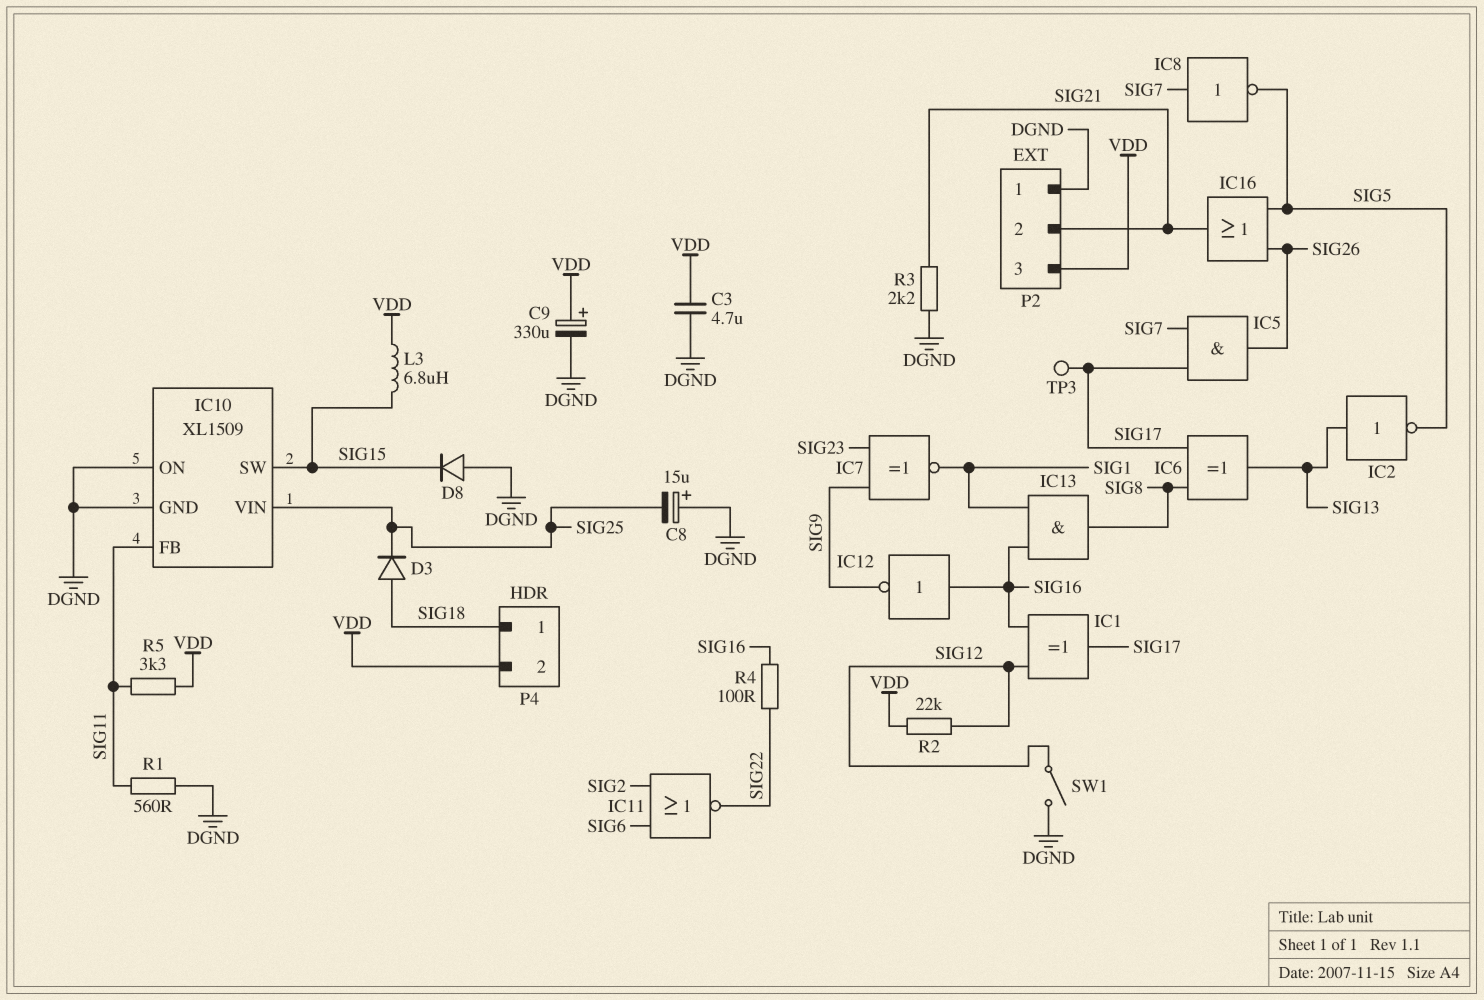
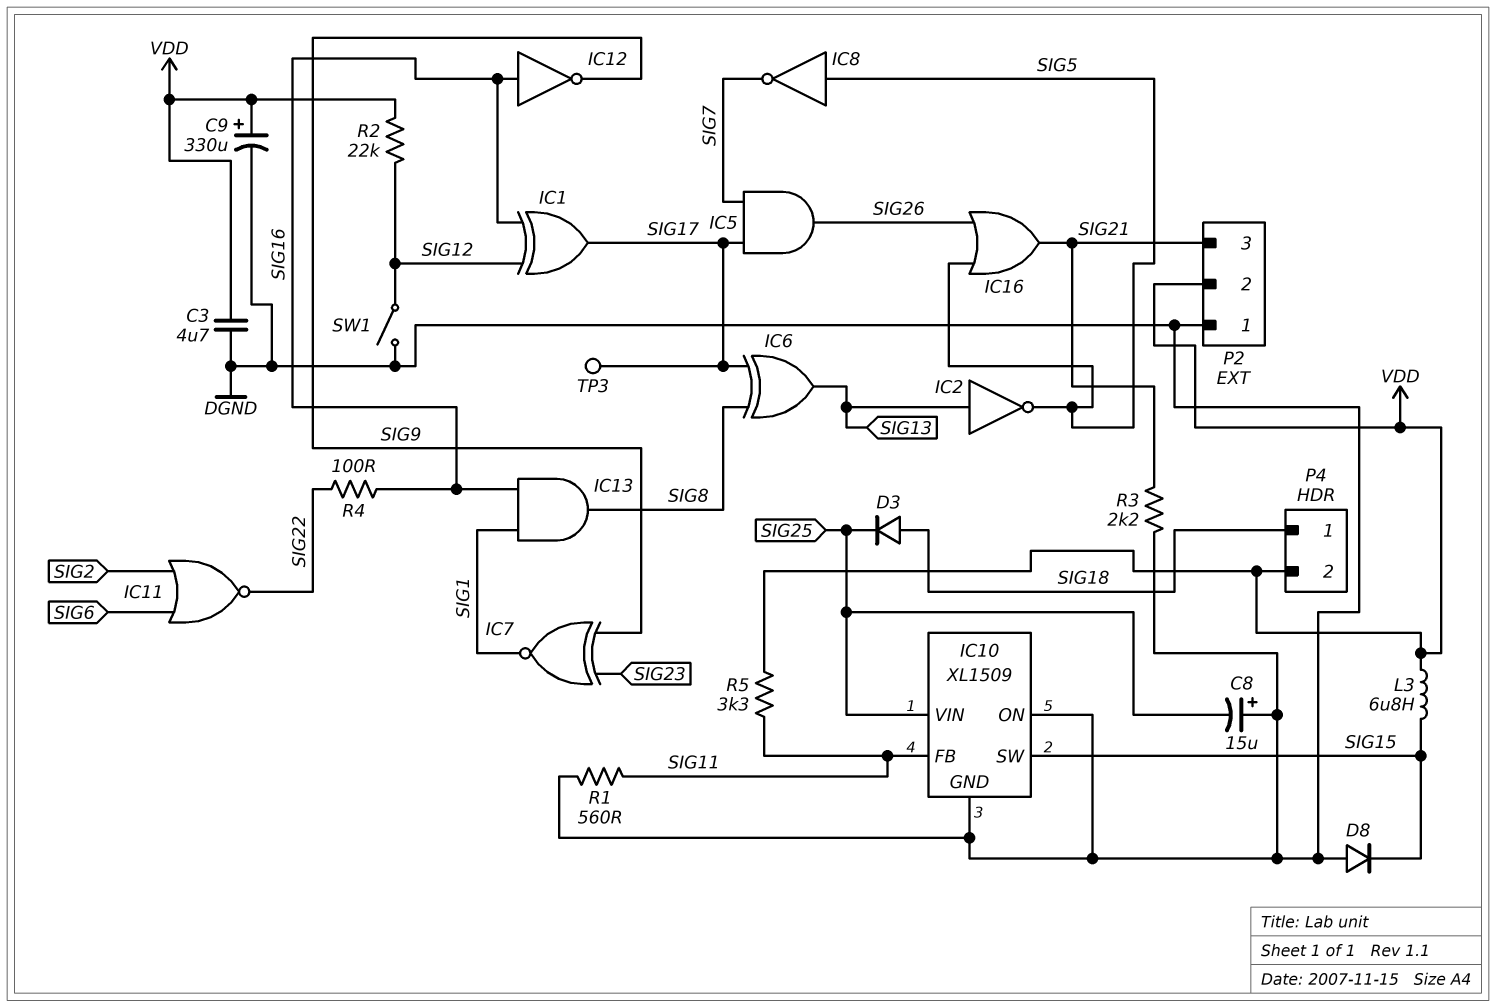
IC8: NOT (in SIG7, out SIG5) -> NOT (in SIG5, out SIG7)
P2 pin 2: SIG21 -> VDD
P2 pin 3: VDD -> SIG21

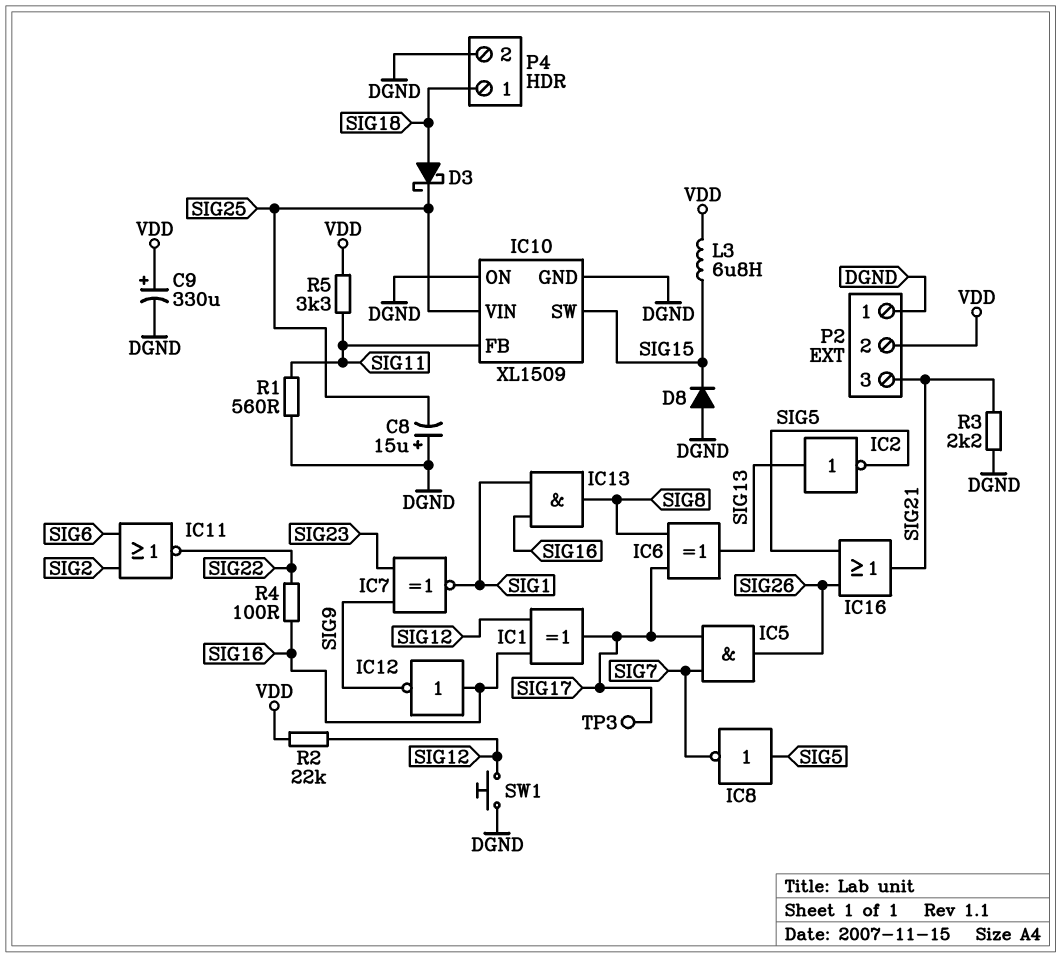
C3: 4.7uF (DGND, VDD) -> none
D3: diode (A SIG18, K SIG25) -> schottky (A SIG18, K SIG25)
P4 pin 2: VDD -> DGND
SW1: switch (DGND, SIG12) -> button (DGND, SIG12)

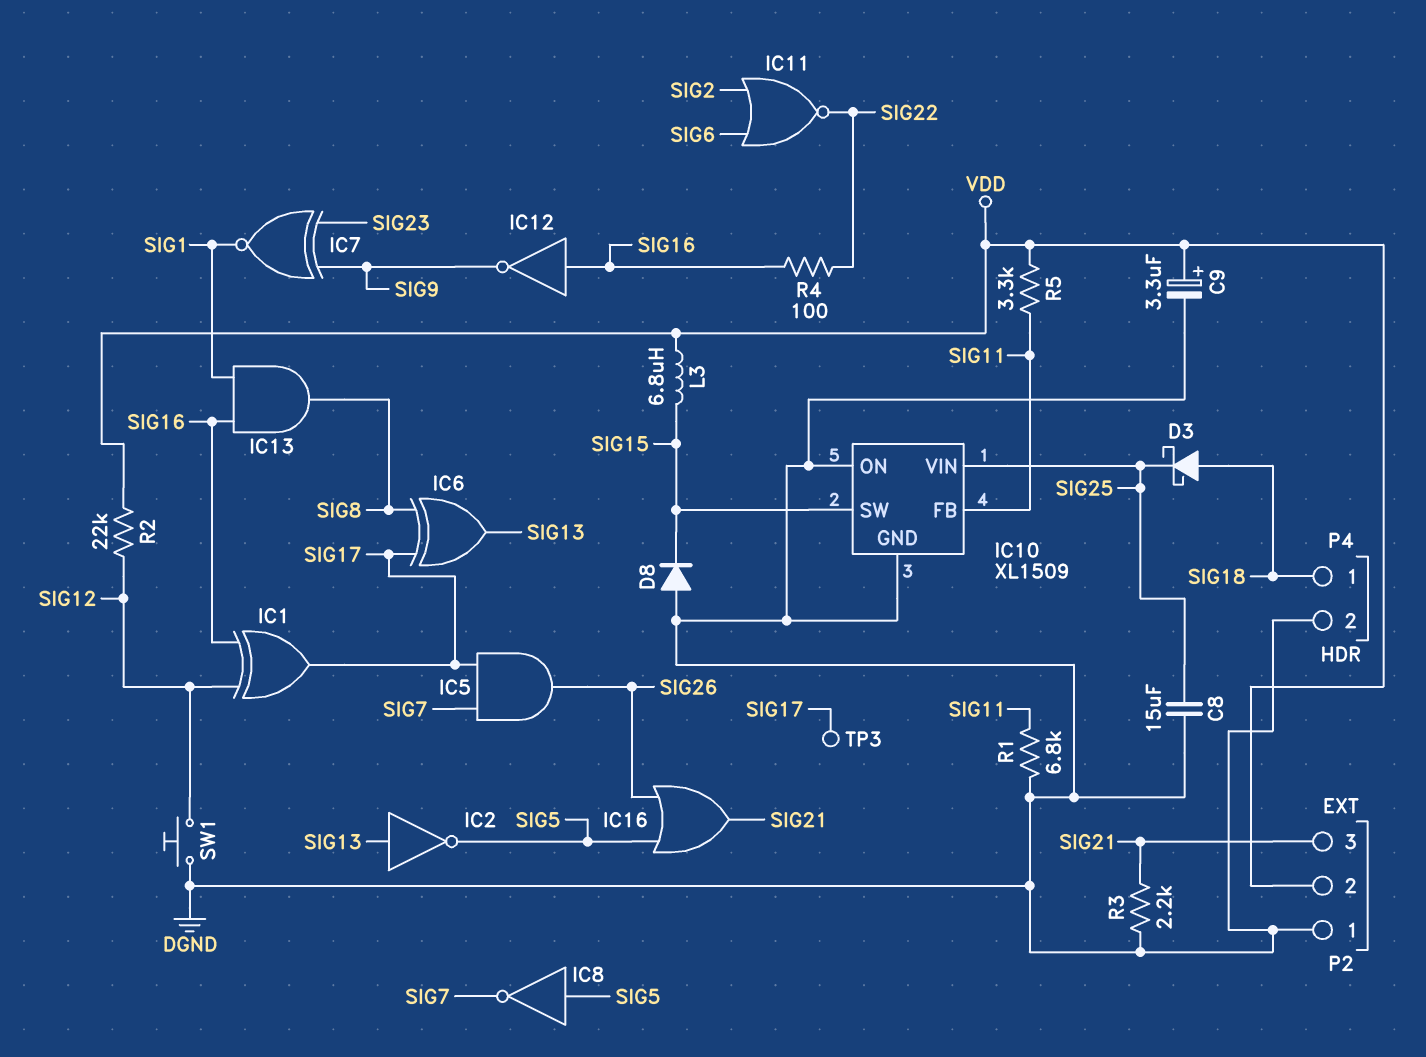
C8: 15uF (plus DGND, minus SIG25) -> 15uF (DGND, SIG25)
C9: 330uF (plus VDD, minus DGND) -> 3.3uF (plus VDD, minus DGND)
R1: 560 (DGND, SIG11) -> 6.8k (DGND, SIG11)

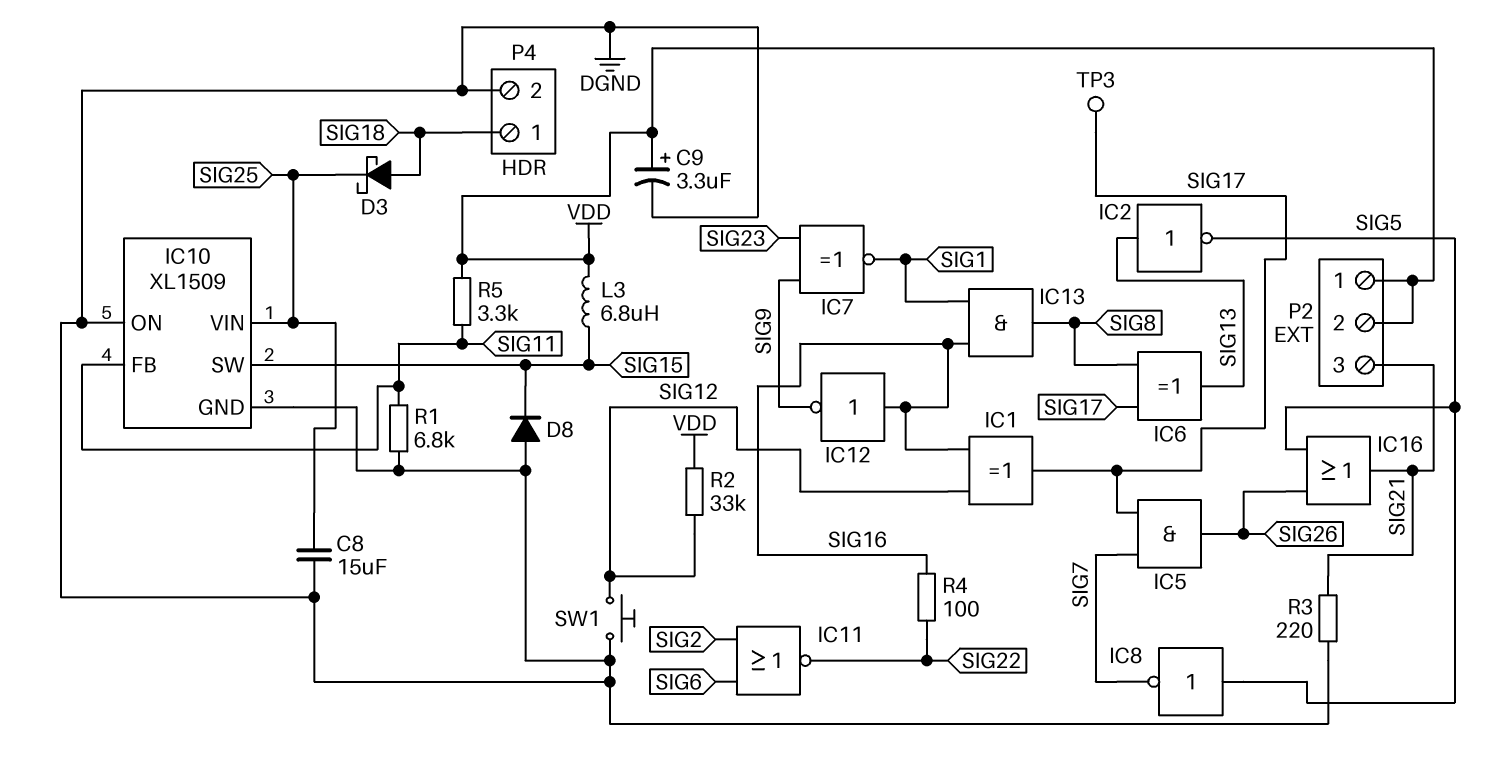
P2 pin 1: DGND -> VDD
R2: 22k (SIG12, VDD) -> 33k (SIG12, VDD)
R3: 2.2k (DGND, SIG21) -> 220 (DGND, SIG21)

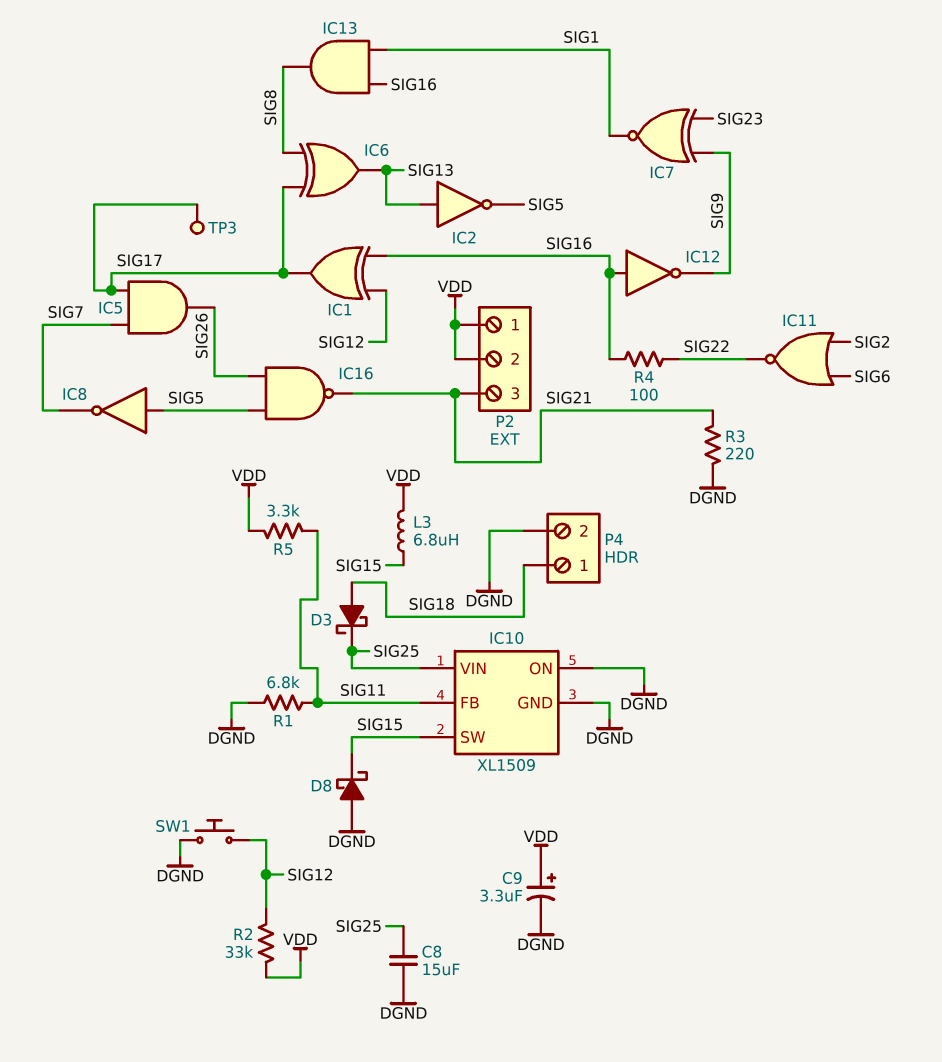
D8: diode (A DGND, K SIG15) -> schottky (A DGND, K SIG15)
IC16: OR (in SIG5, in SIG26, out SIG21) -> NAND (in SIG5, in SIG26, out SIG21)

